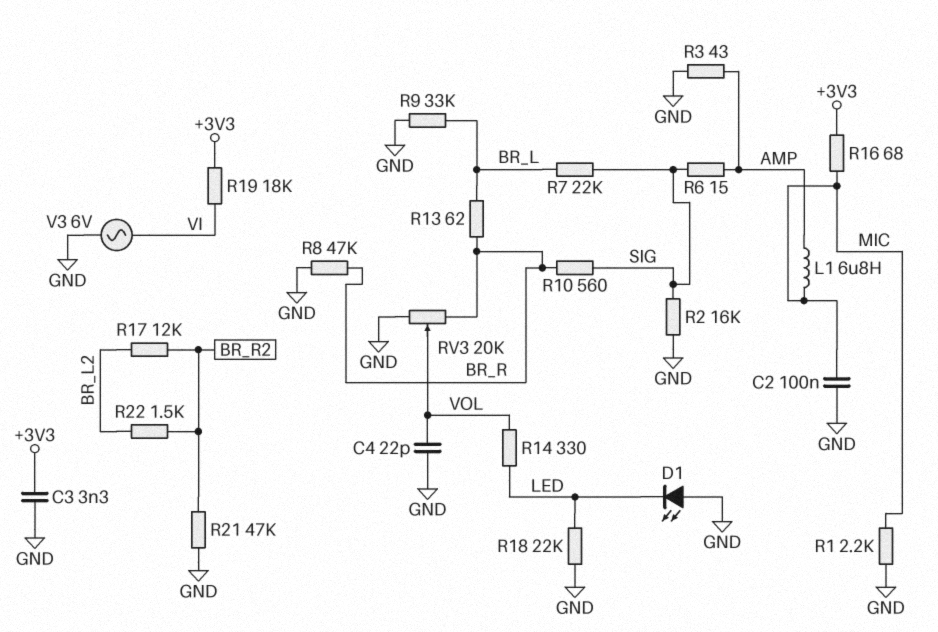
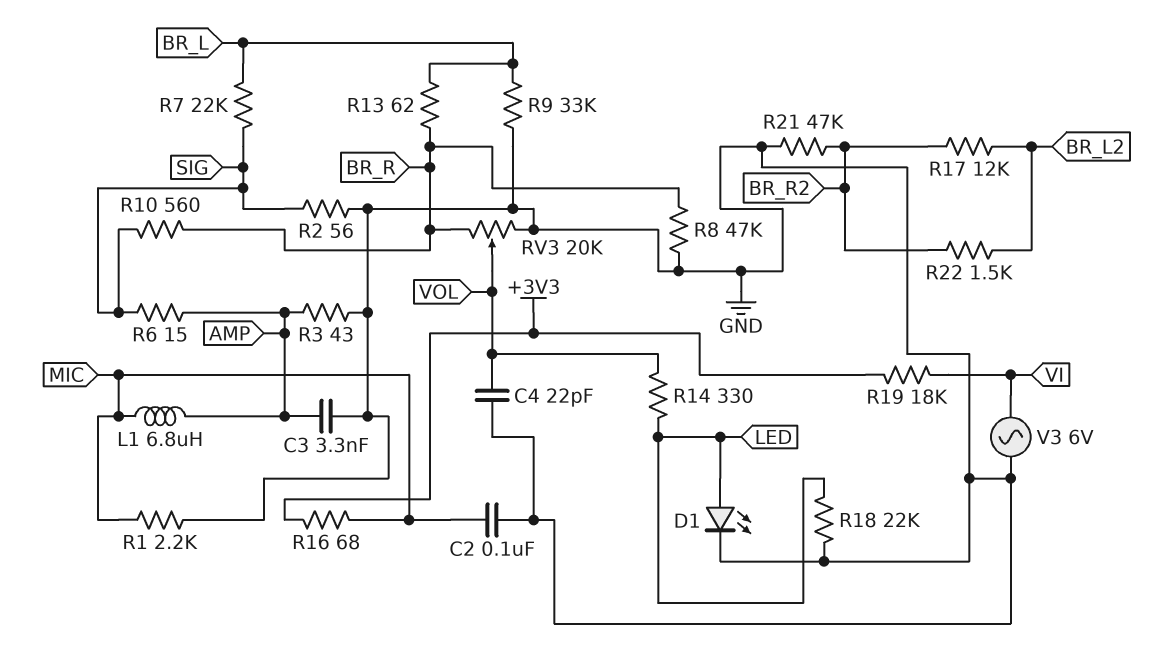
C3: 3.3nF (+3V3, GND) -> 3.3nF (AMP, GND)
D1: LED (A GND, K LED) -> LED (A LED, K GND)
R2: 16k (GND, SIG) -> 56 (GND, SIG)

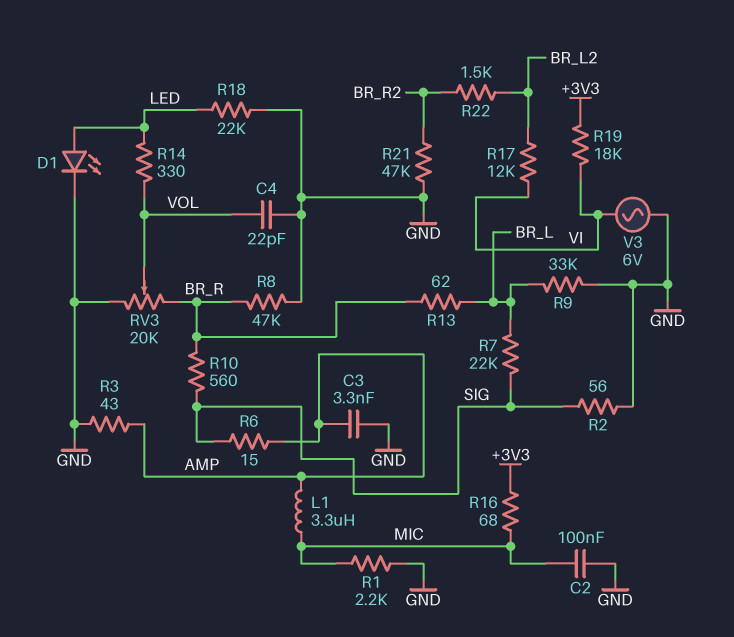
L1: 6.8uH (AMP, MIC) -> 3.3uH (AMP, MIC)
R17: 12k (BR_L2, BR_R2) -> 12k (BR_L2, VI)

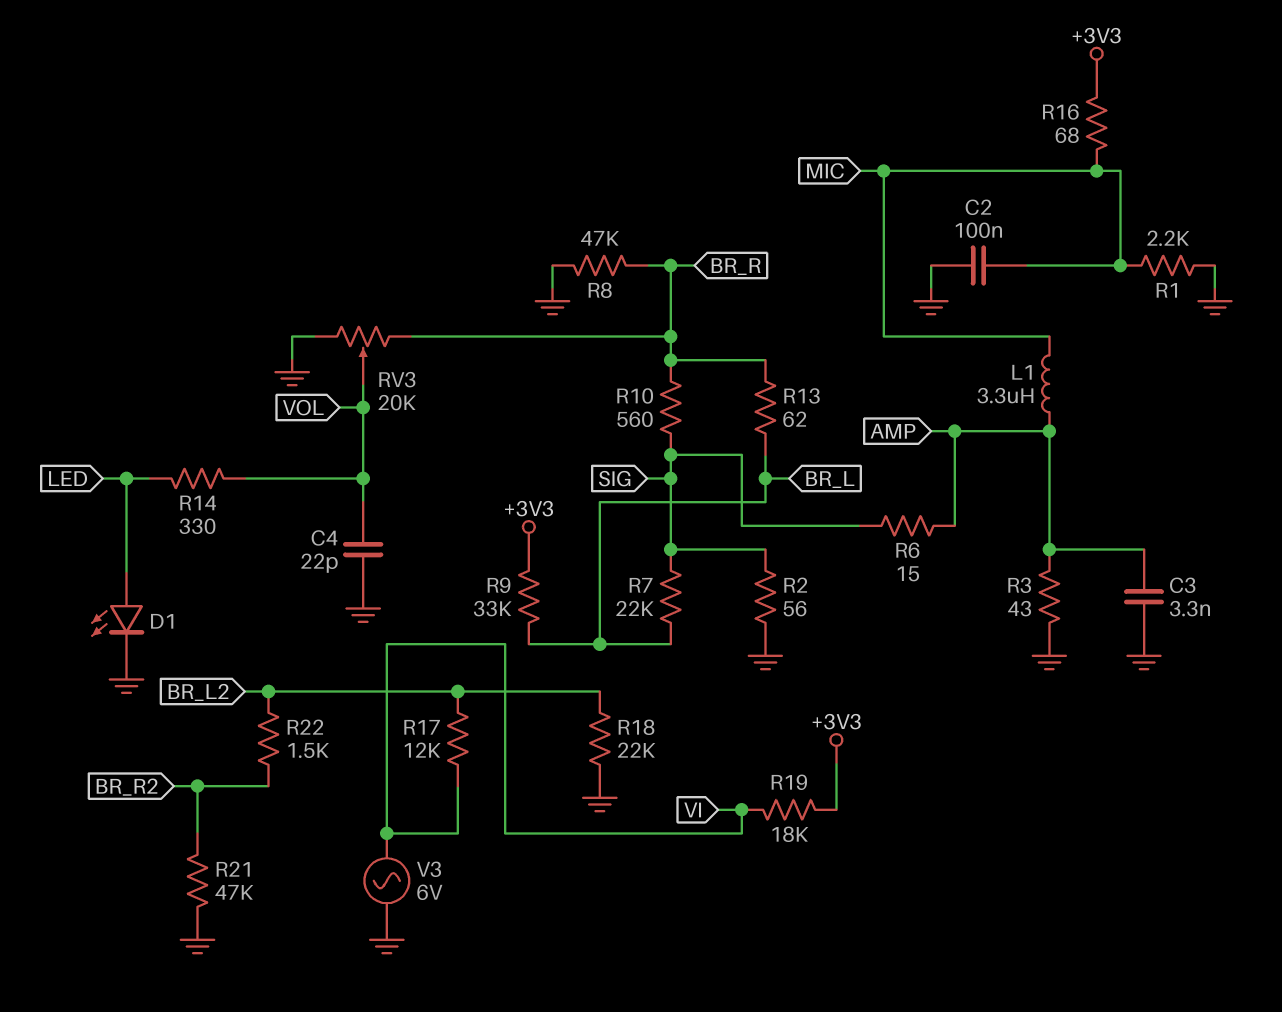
R9: 33k (BR_L, GND) -> 33k (+3V3, BR_L)
R18: 22k (GND, LED) -> 22k (BR_L2, GND)

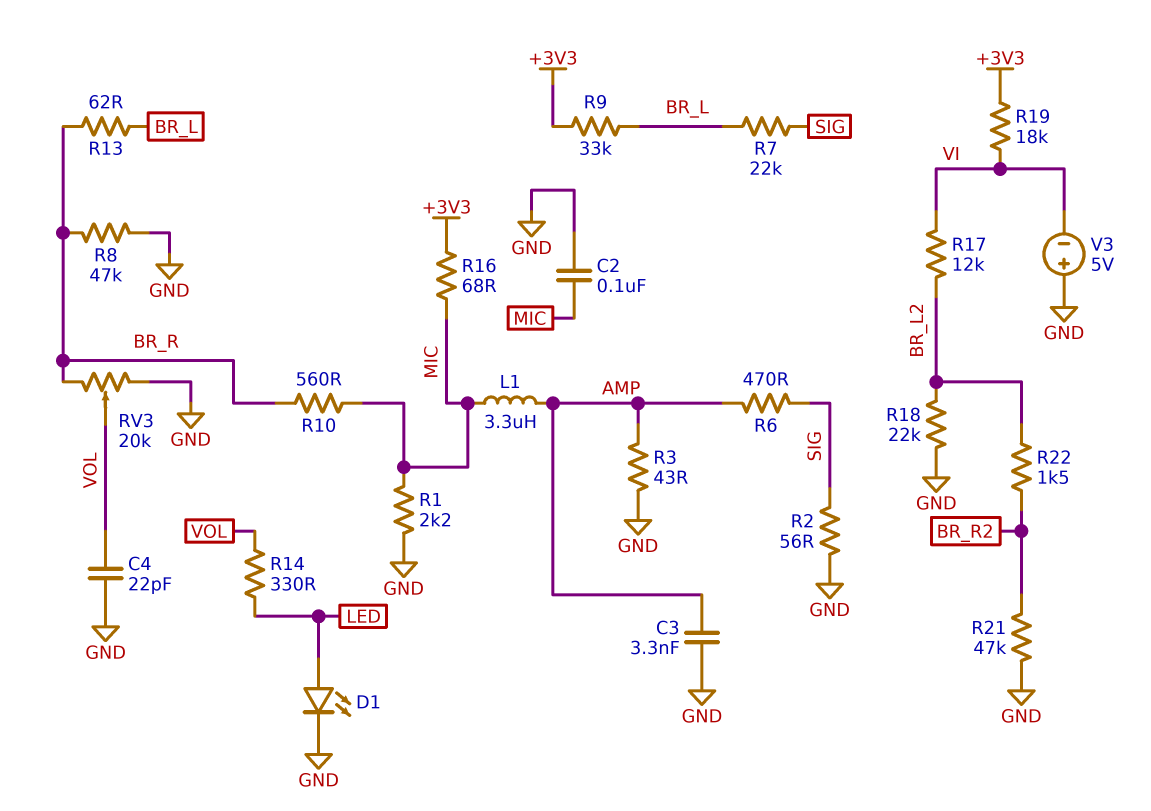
R6: 15 (AMP, SIG) -> 470 (AMP, SIG)
R10: 560 (BR_R, SIG) -> 560 (BR_R, MIC)
V3: AC 6V (GND, VI) -> 5V (plus GND, minus VI)

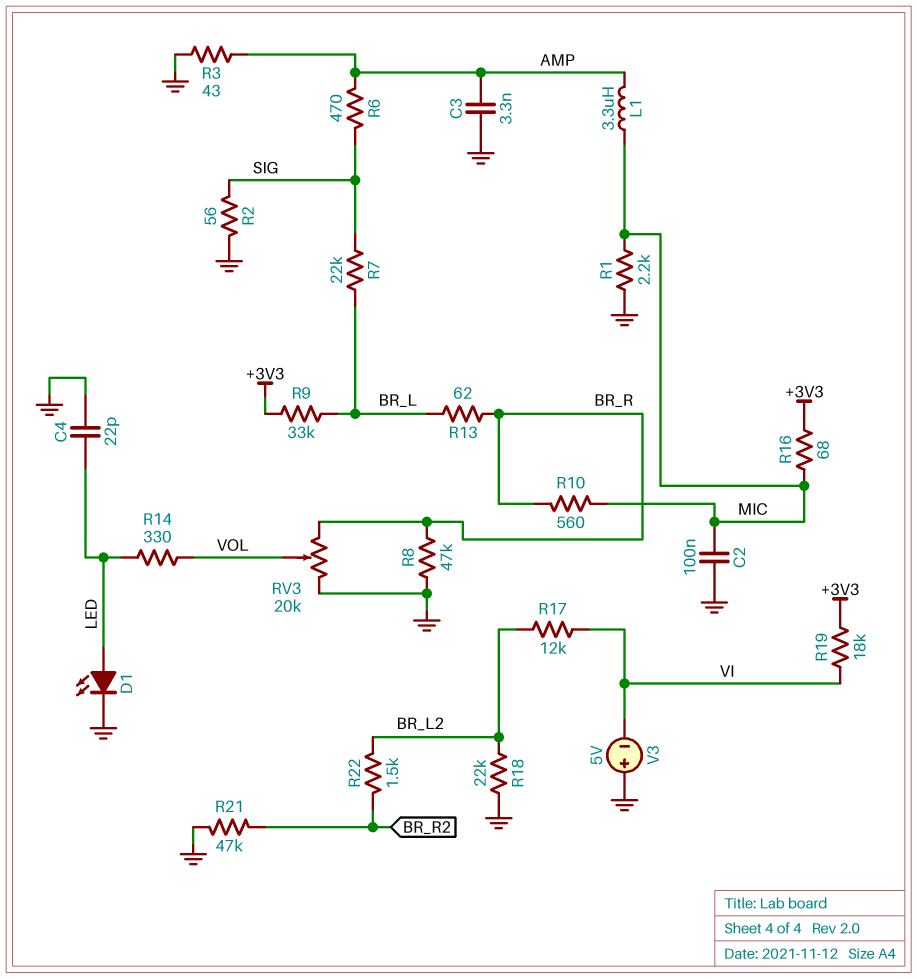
C4: 22pF (GND, VOL) -> 22pF (GND, LED)

